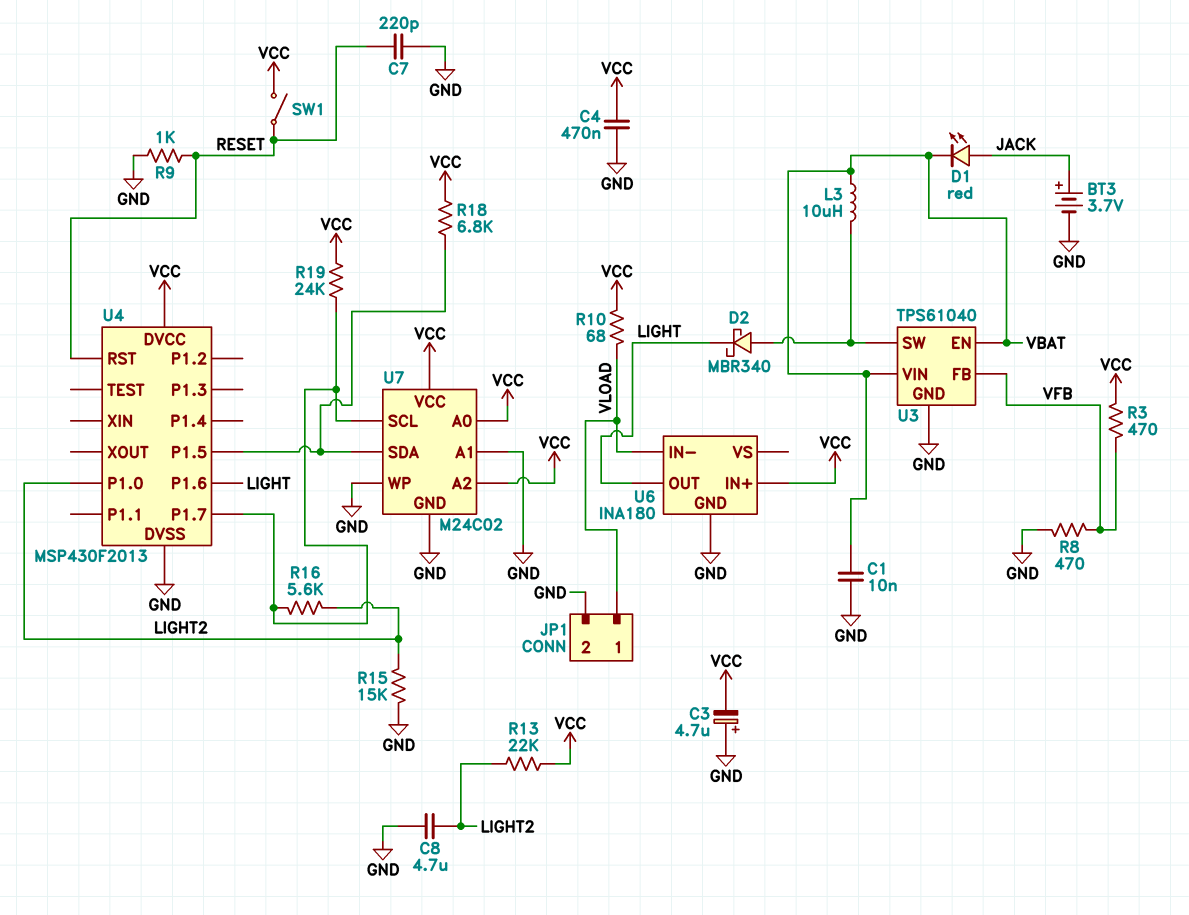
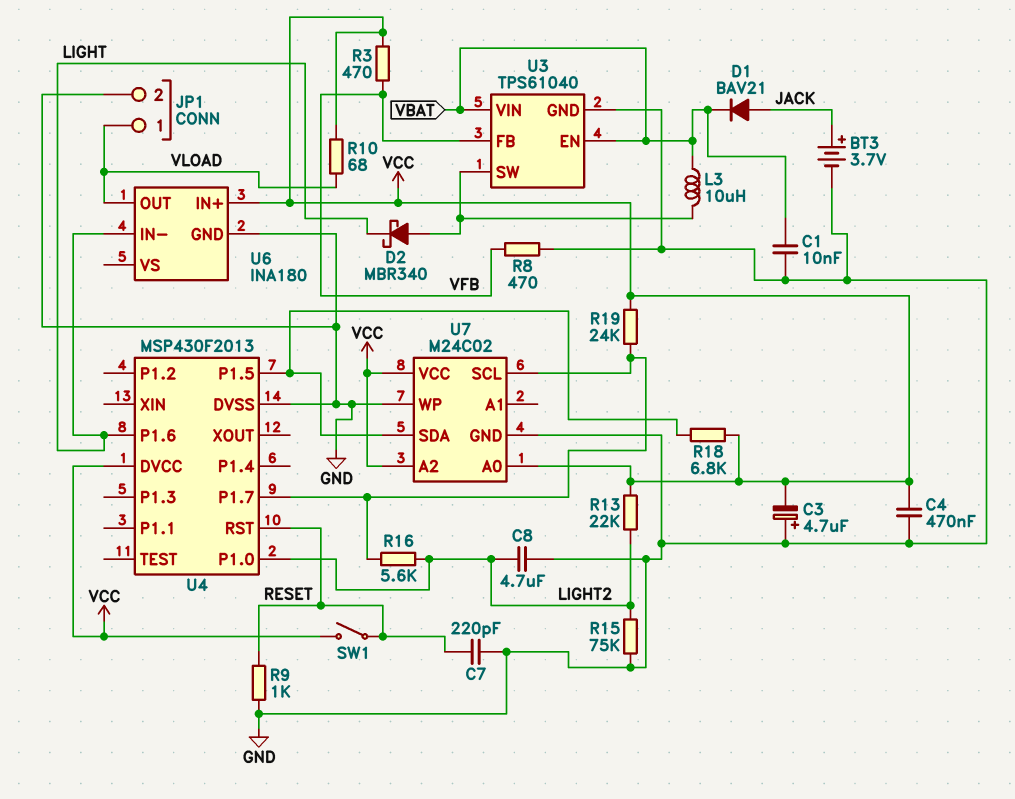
D1: LED red (A JACK, K VBAT) -> diode BAV21 (A JACK, K VBAT)
R15: 15k (GND, LIGHT2) -> 75k (GND, LIGHT2)
U6 pin IN-: VLOAD -> LIGHT
U6 pin OUT: LIGHT -> VLOAD
U7 pin A1: GND -> none

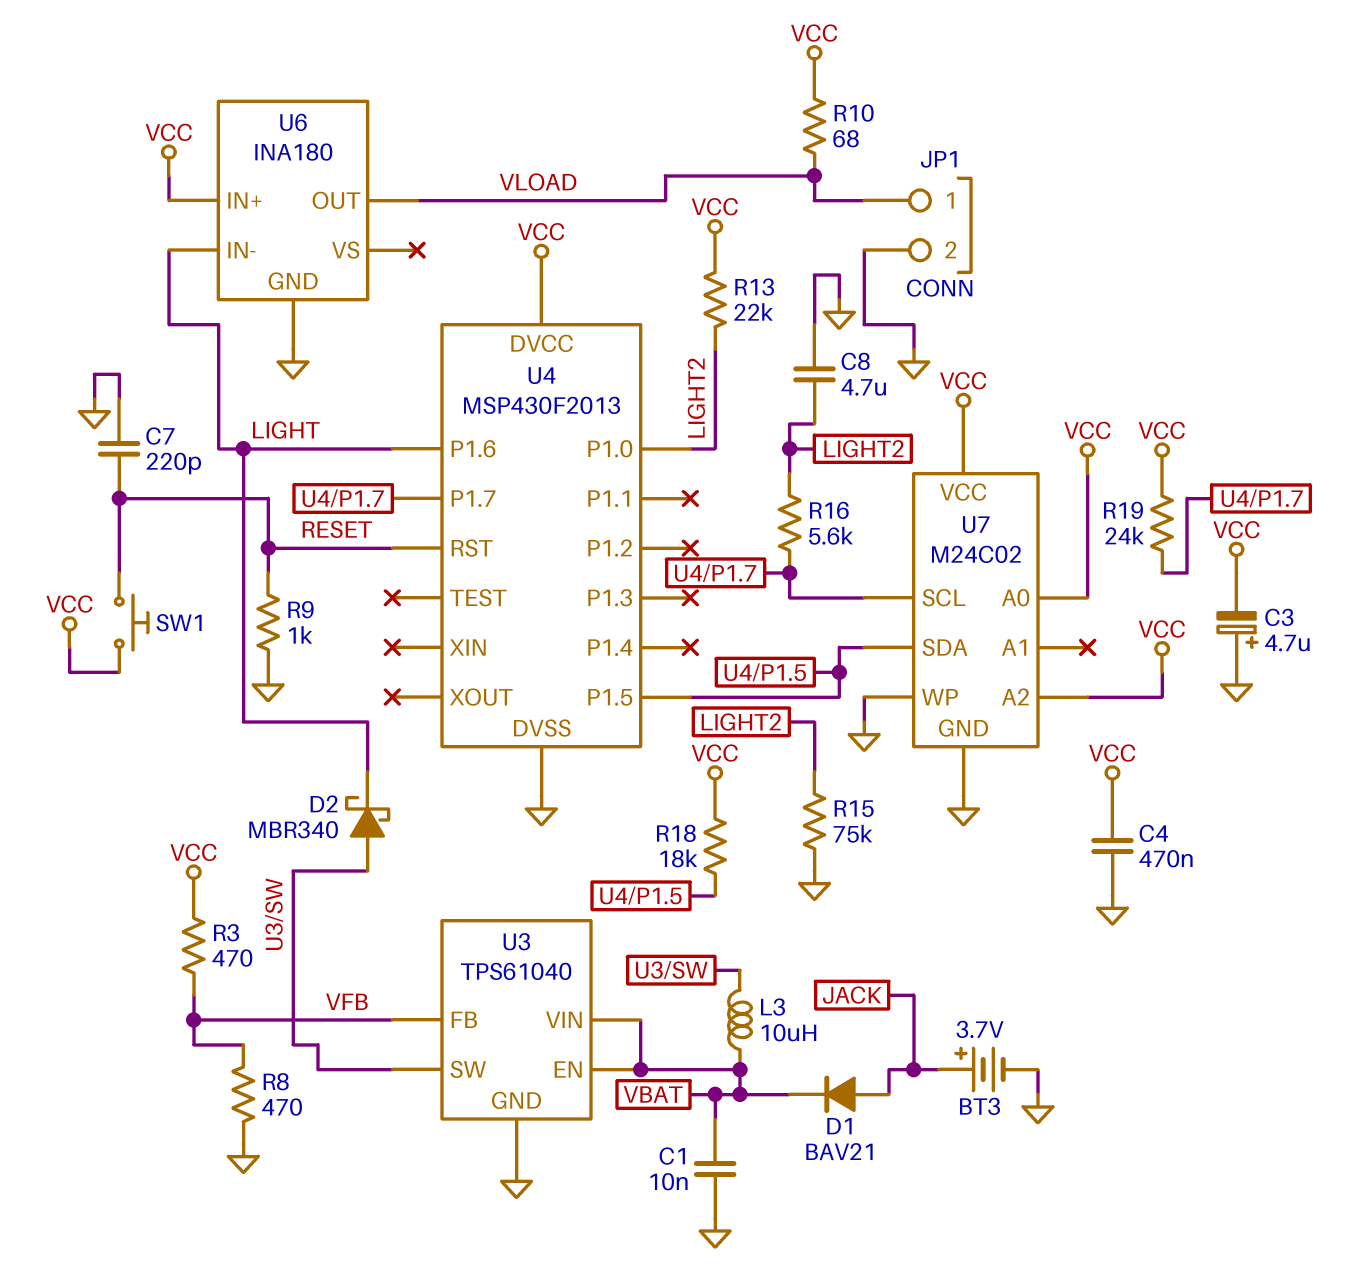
R18: 6.8k (U4/P1.5, VCC) -> 18k (U4/P1.5, VCC)
SW1: switch (RESET, VCC) -> button (RESET, VCC)

